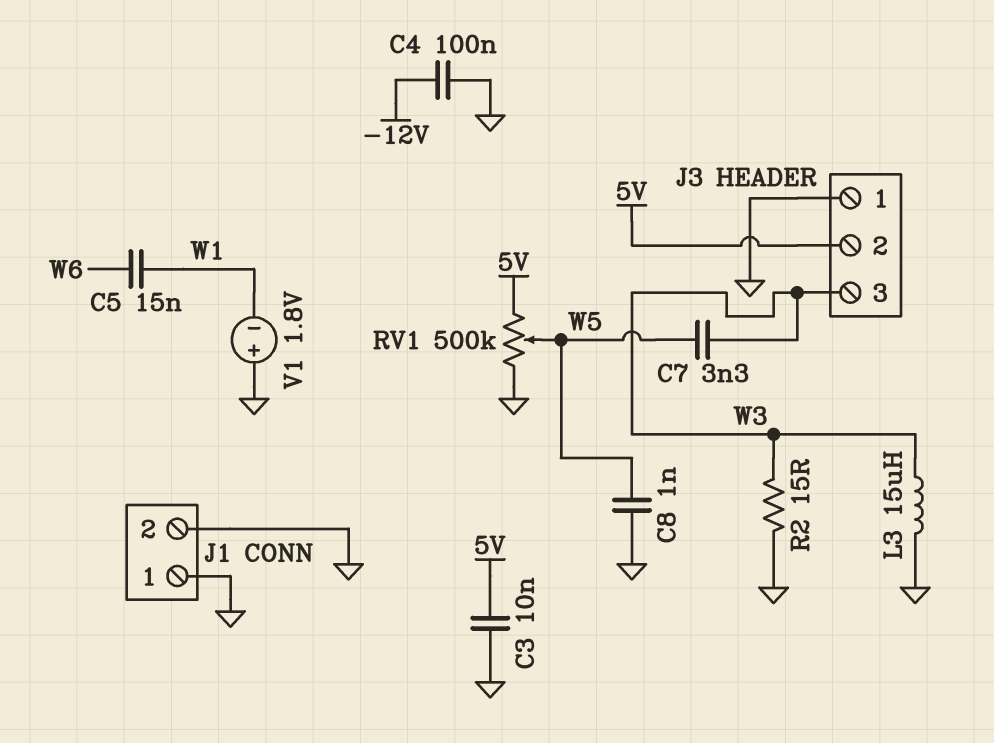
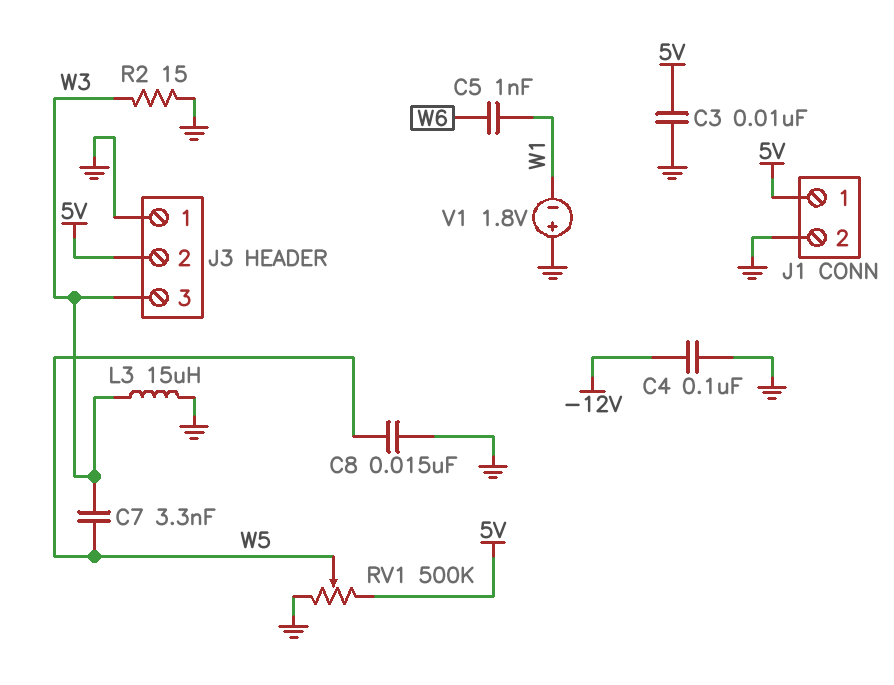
C5: 15nF (W1, W6) -> 1nF (W1, W6)
C8: 1nF (GND, W5) -> 15nF (GND, W5)
J1 pin 1: GND -> 5V

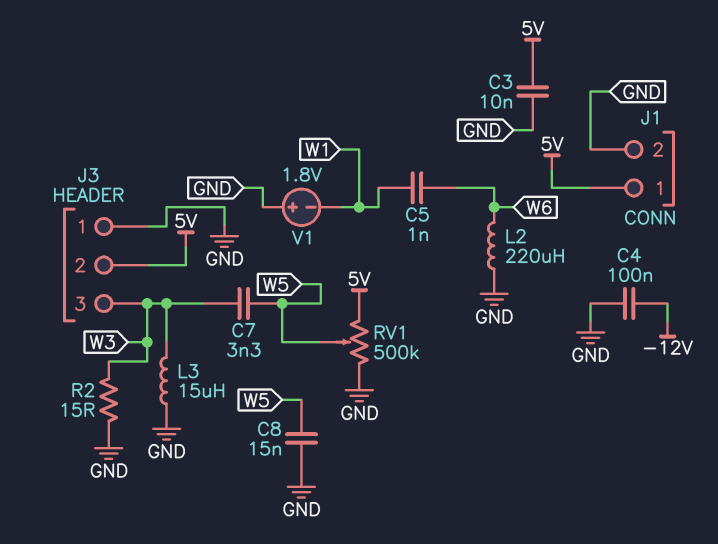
L2: none -> 220uH (GND, W6)

